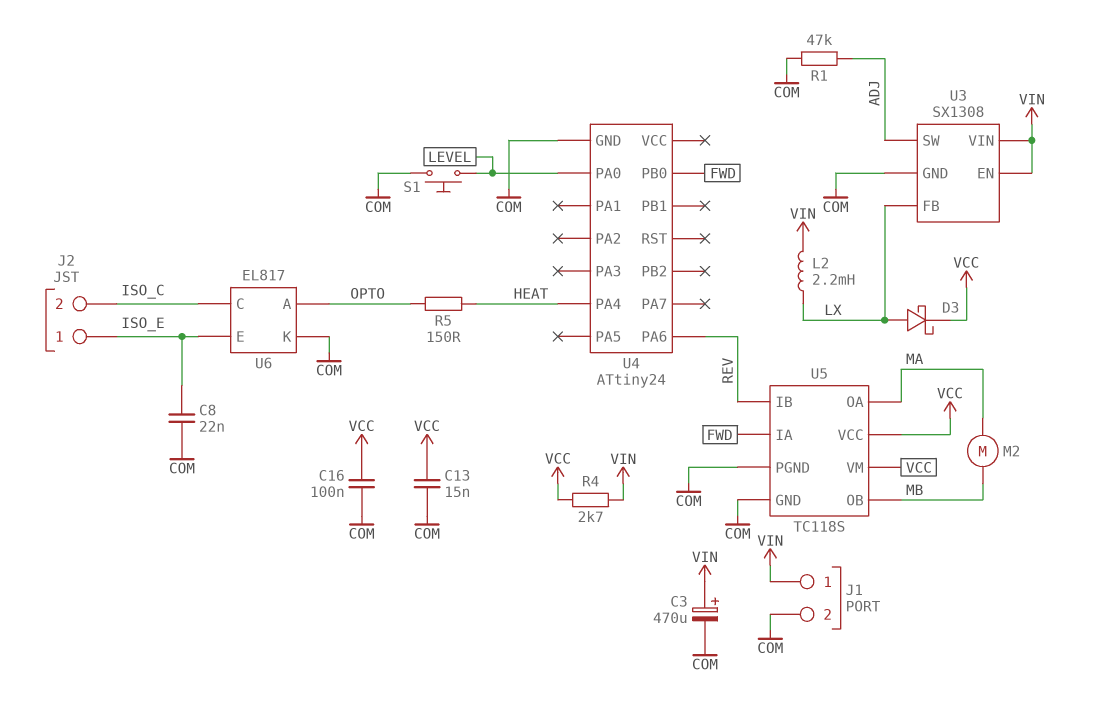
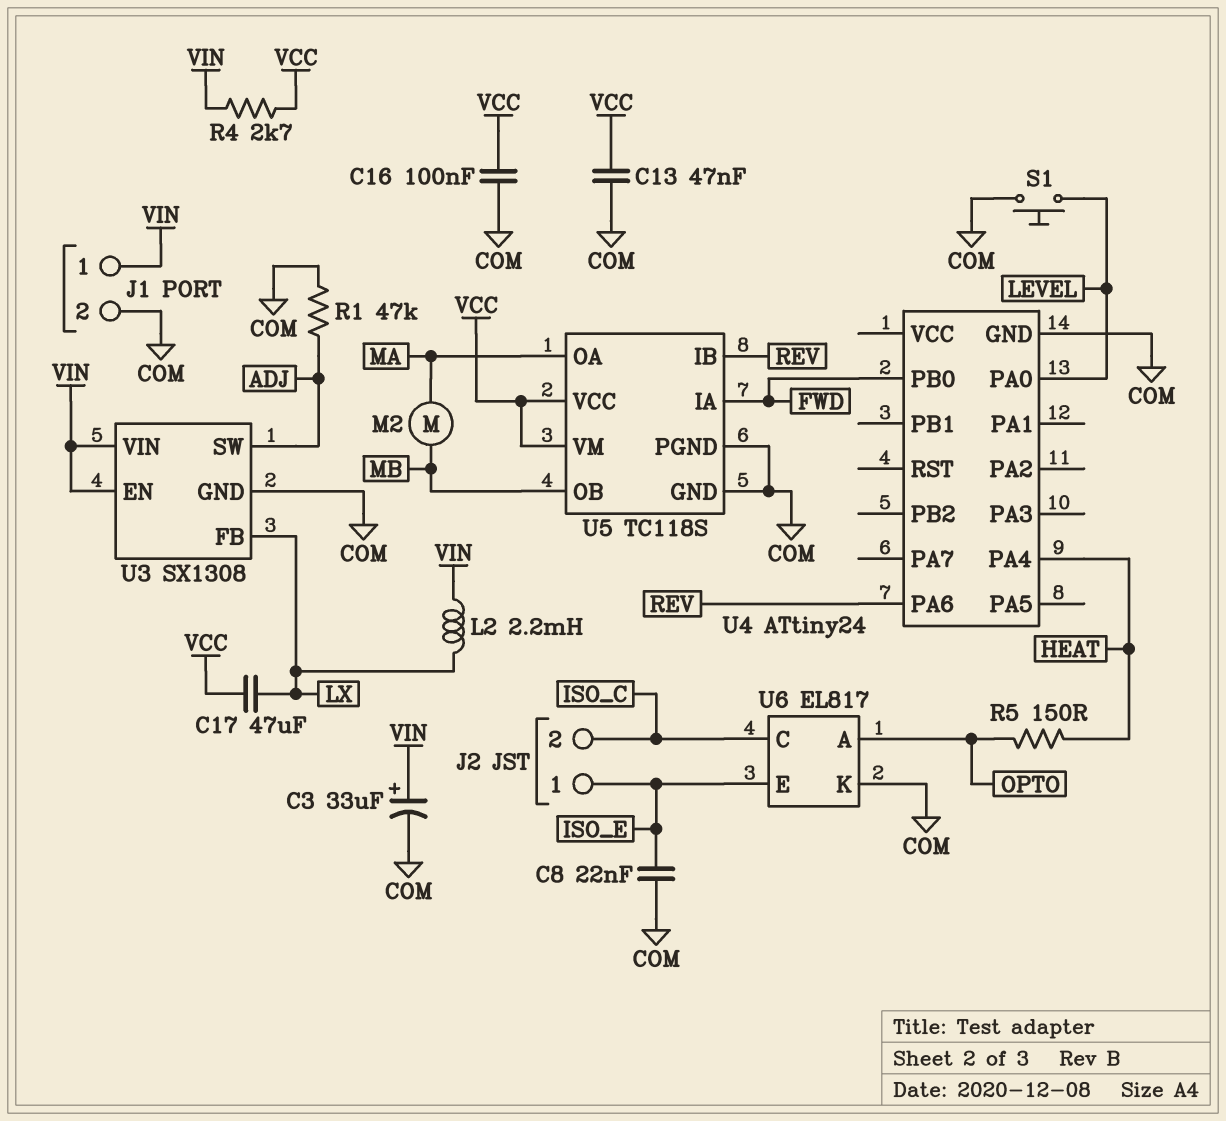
C3: 470uF (plus VIN, minus COM) -> 33uF (plus VIN, minus COM)
C13: 15nF (COM, VCC) -> 47nF (COM, VCC)
C17: none -> 47uF (LX, VCC)
D3: schottky (A LX, K VCC) -> none

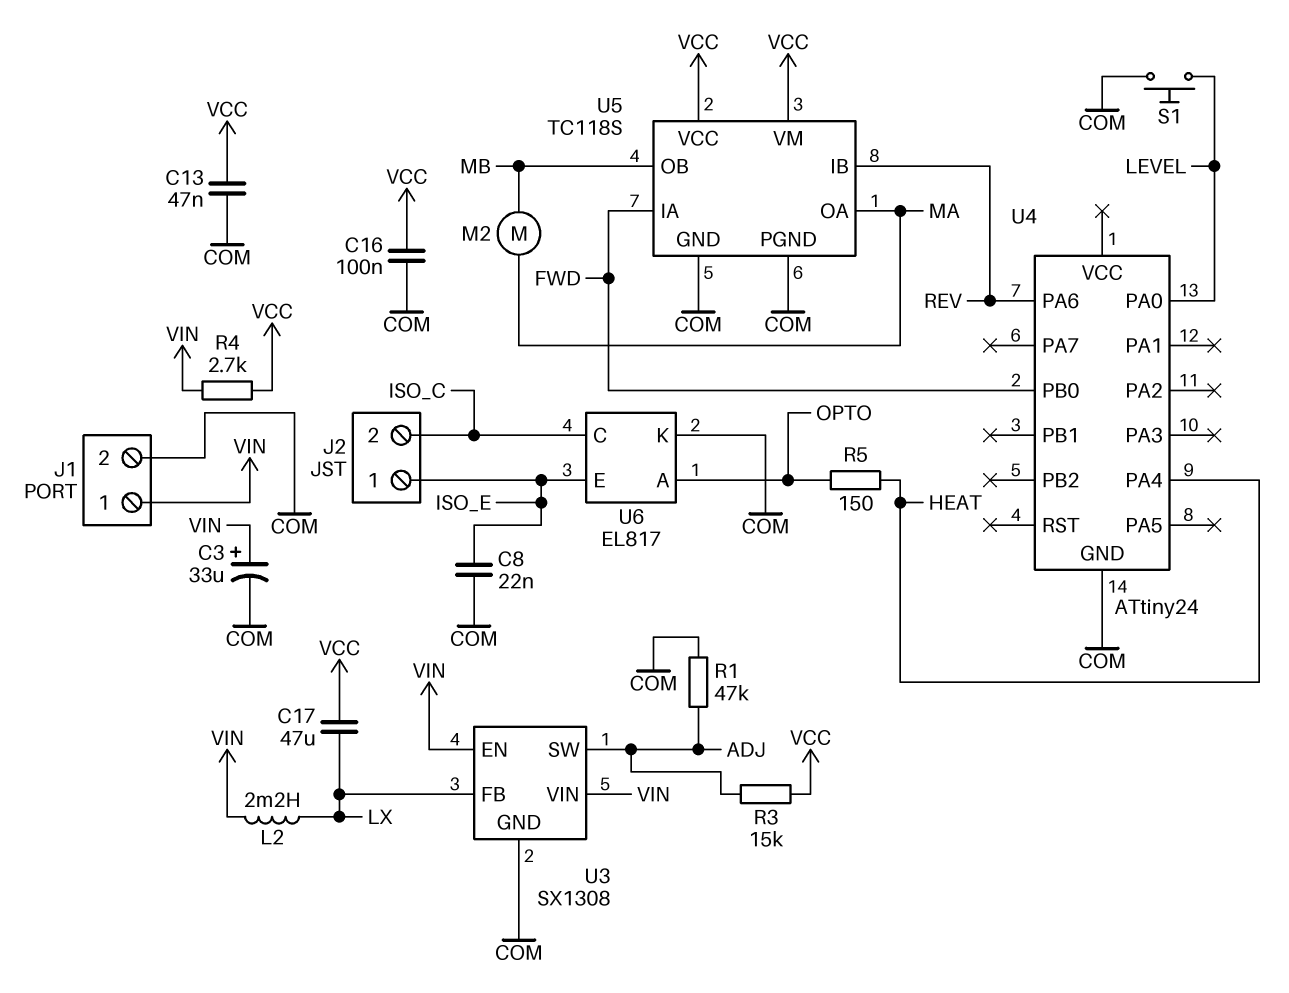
R3: none -> 15k (ADJ, VCC)

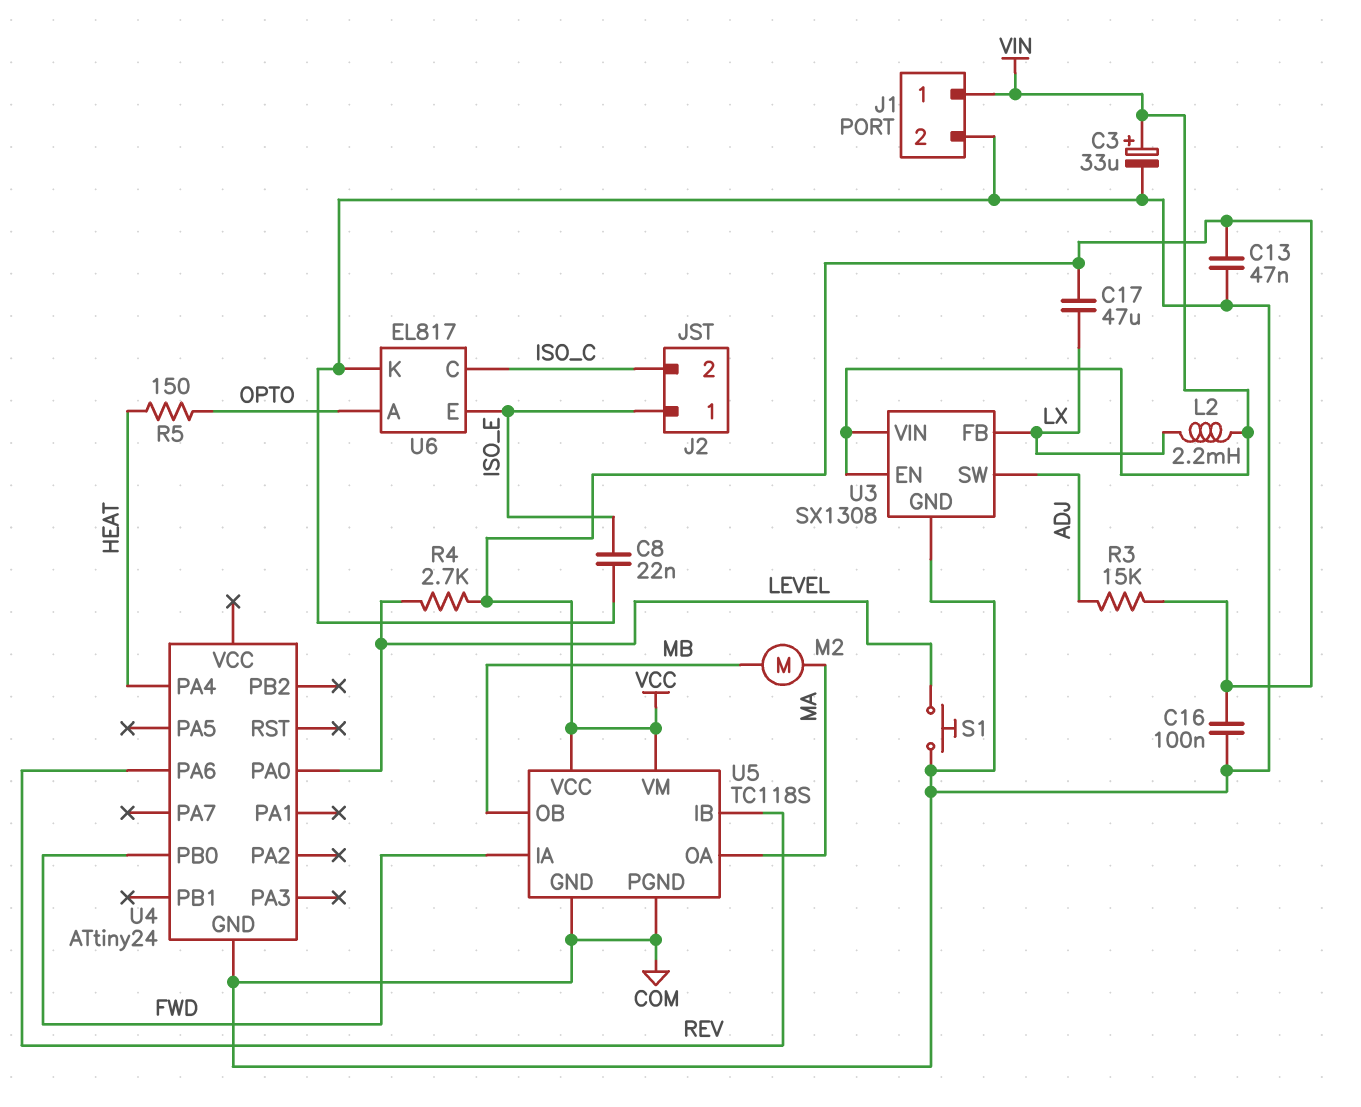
R1: 47k (ADJ, COM) -> none
R4: 2.7k (VCC, VIN) -> 2.7k (LEVEL, VCC)

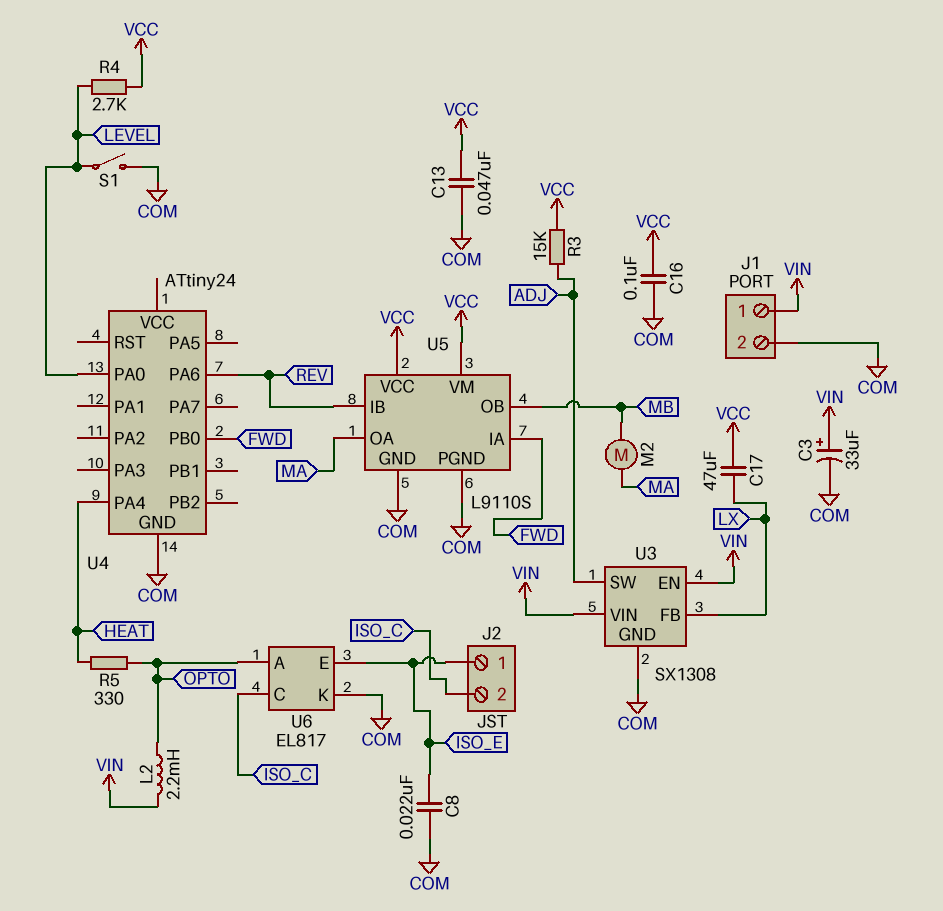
L2: 2.2mH (LX, VIN) -> 2.2mH (OPTO, VIN)
R5: 150 (HEAT, OPTO) -> 330 (HEAT, OPTO)
S1: button (COM, LEVEL) -> switch (COM, LEVEL)
U5: TC118S -> L9110S

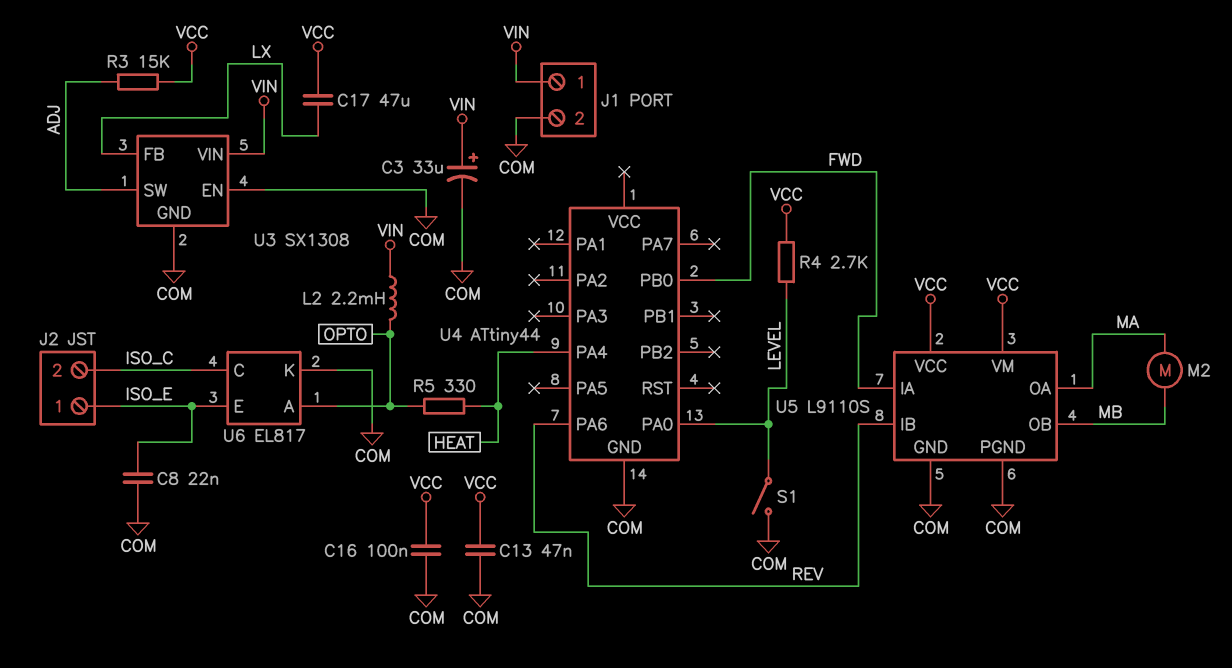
U3 pin EN: VIN -> COM
U4: ATtiny24 -> ATtiny44

